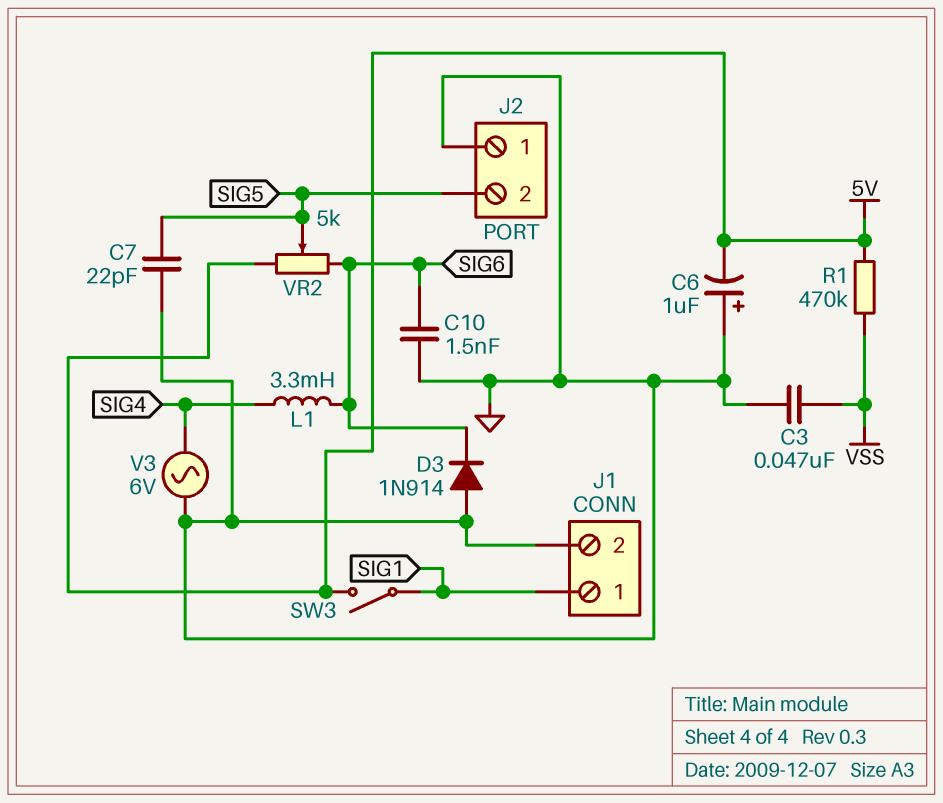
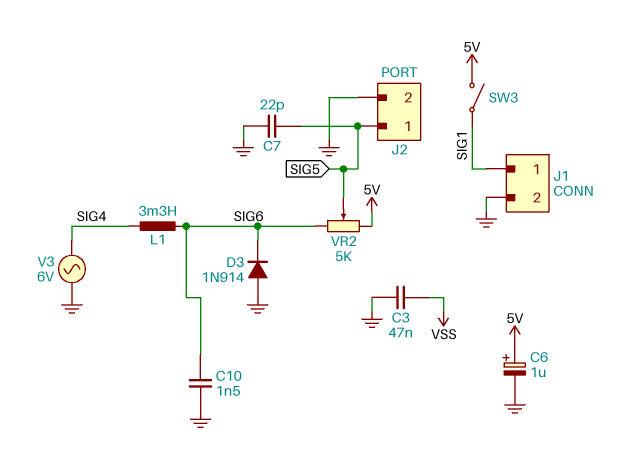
C6: 1uF (plus GND, minus 5V) -> 1uF (plus 5V, minus GND)
J2 pin 1: GND -> SIG5
J2 pin 2: SIG5 -> GND
R1: 470k (5V, VSS) -> none

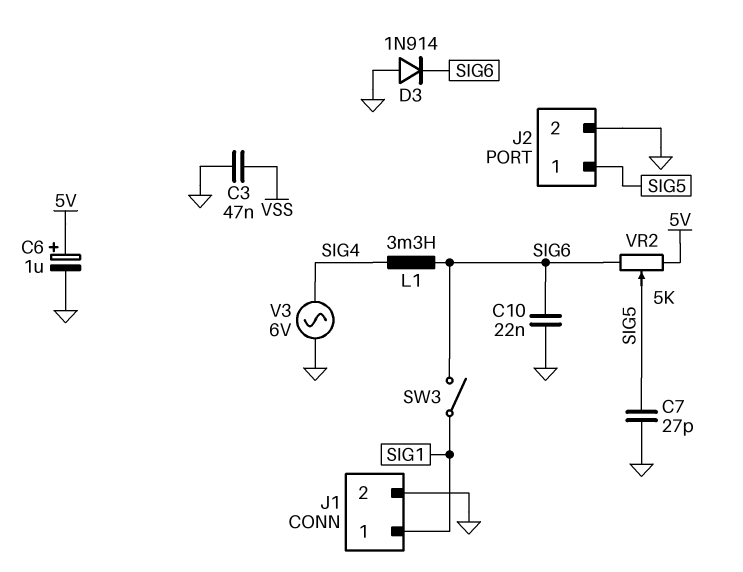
C7: 22pF (GND, SIG5) -> 27pF (GND, SIG5)
C10: 1.5nF (GND, SIG6) -> 22nF (GND, SIG6)
SW3: switch (5V, SIG1) -> switch (SIG1, SIG6)

